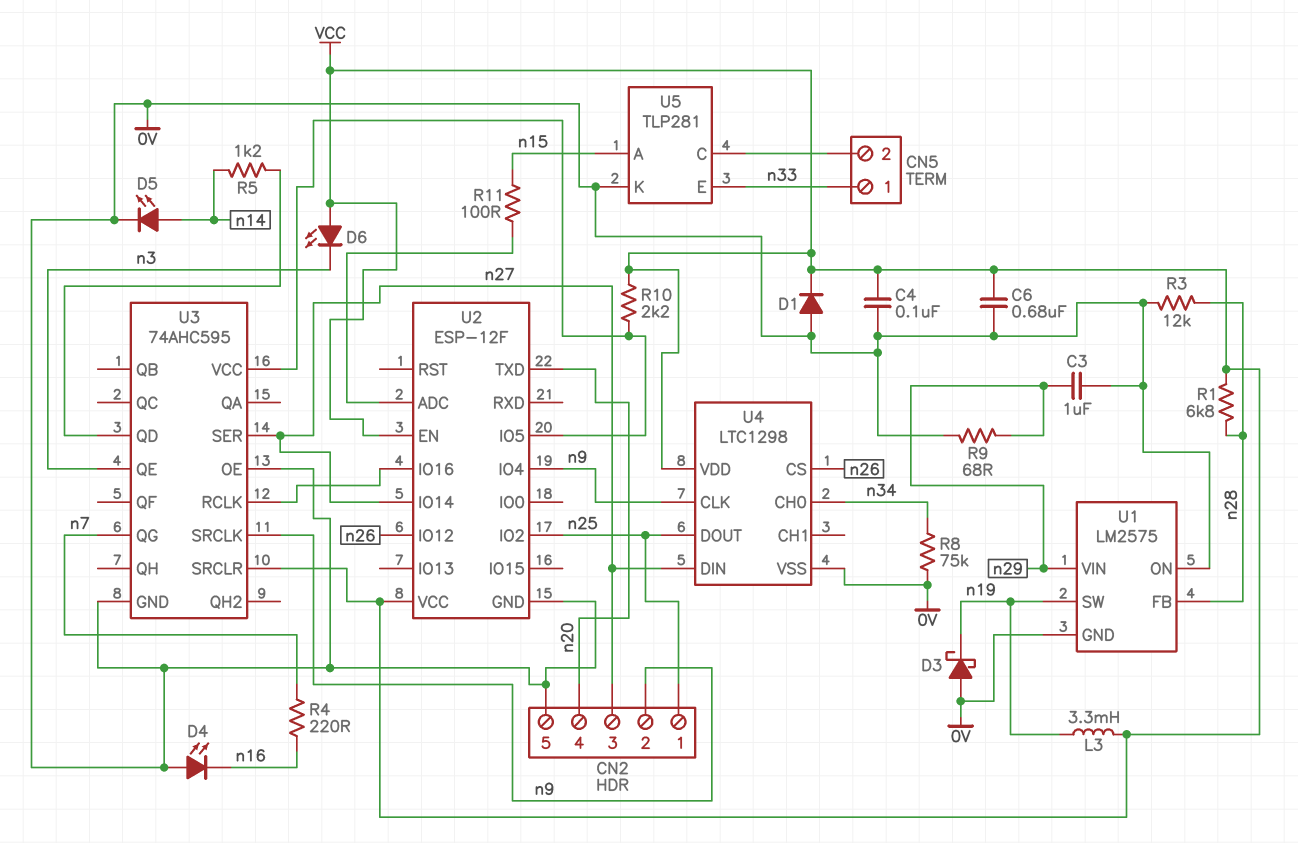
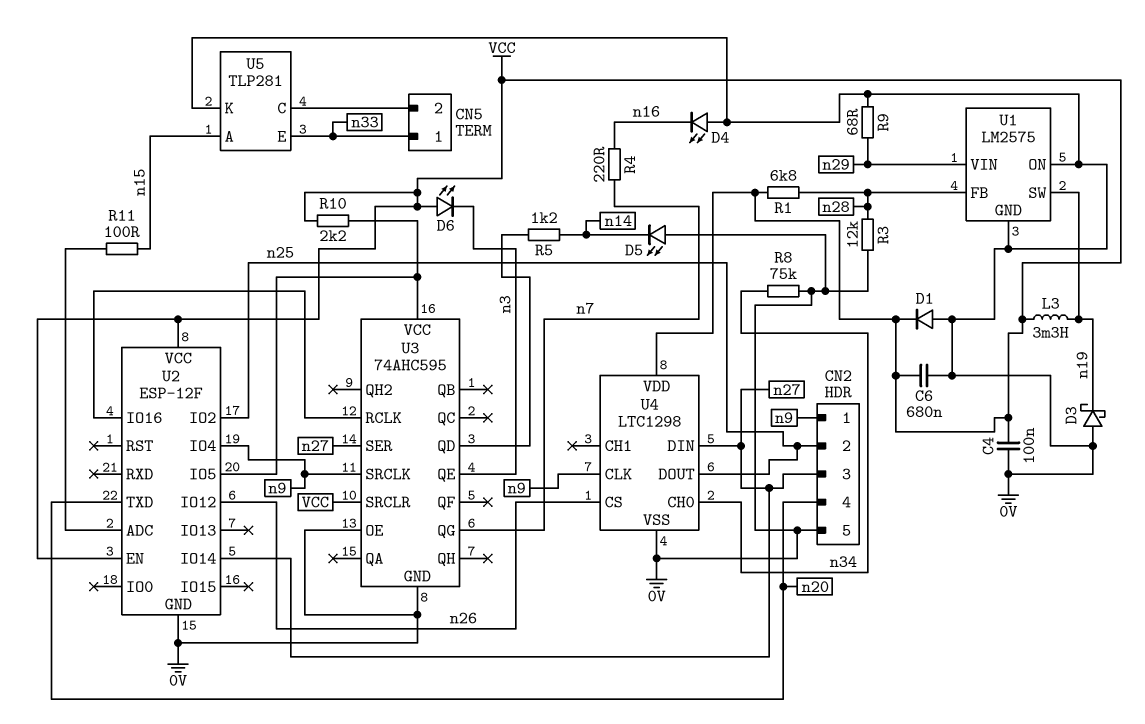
C3: 1uF (0V, n29) -> none
CN2 pin 1: n25 -> n9
CN2 pin 2: n9 -> n25
D5: LED (A n14, K 0V) -> LED (A 0V, K n14)

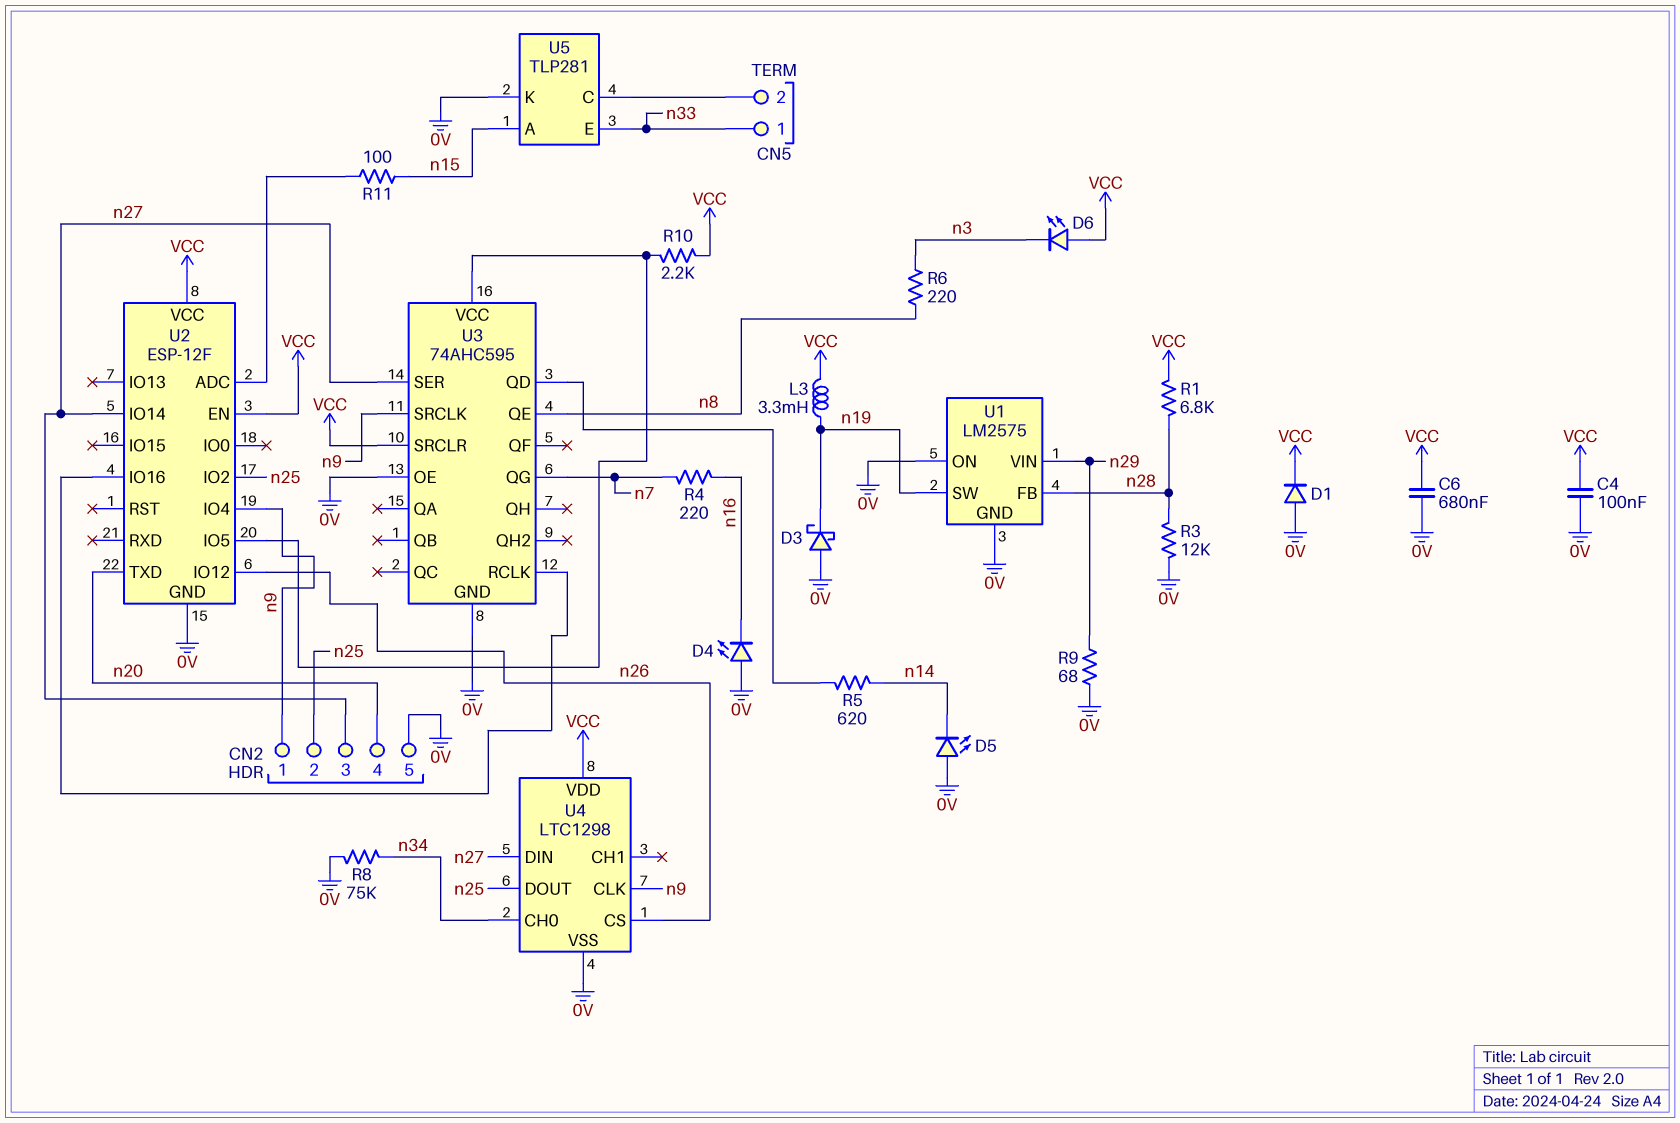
R5: 1.2k (U3/QD, n14) -> 620 (U3/QD, n14)
R6: none -> 220 (n3, n8)
U3 pin QE: n3 -> n8

